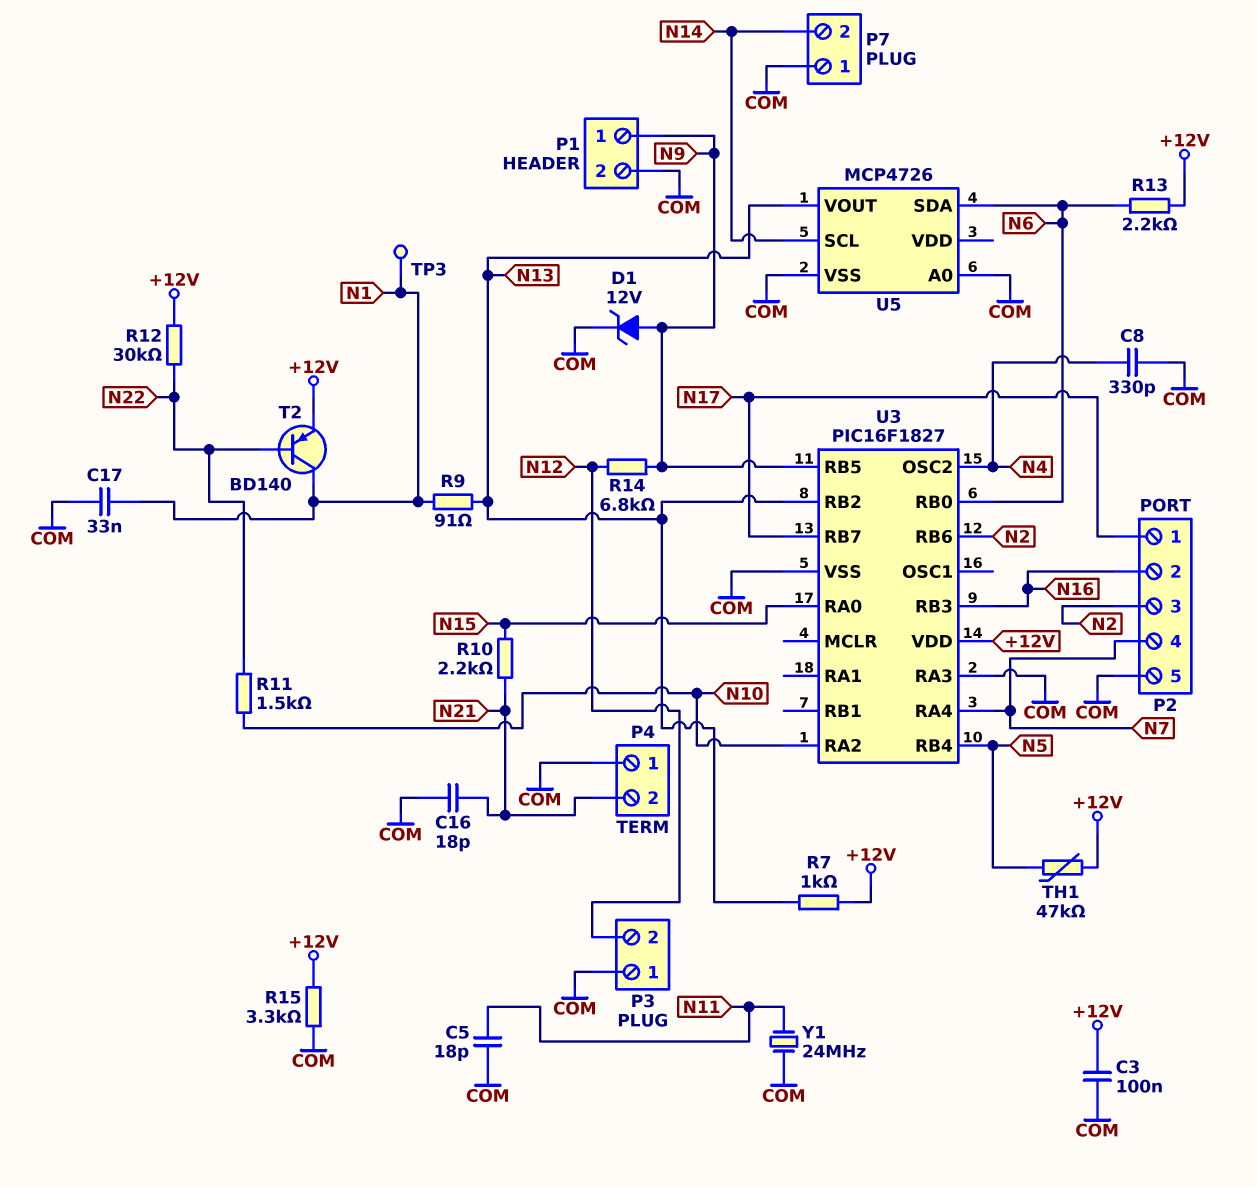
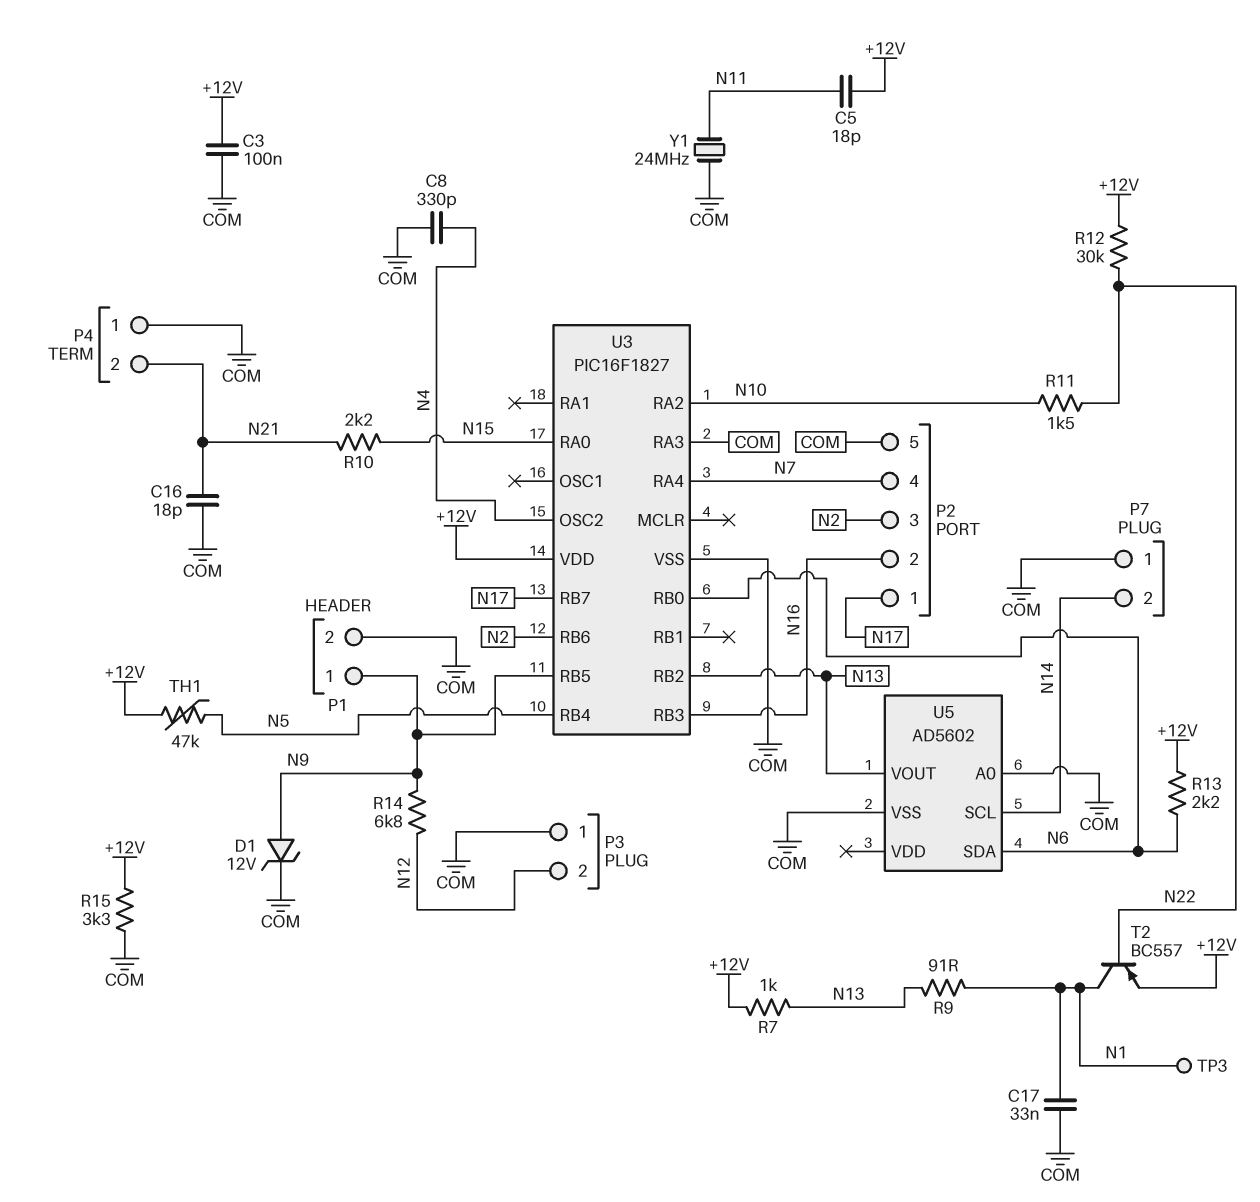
C5: 18pF (COM, N11) -> 18pF (+12V, N11)
T2: PNP BD140 (B N22, C N1, E +12V) -> PNP BC557 (B N22, C N1, E +12V)
U5: MCP4726 -> AD5602

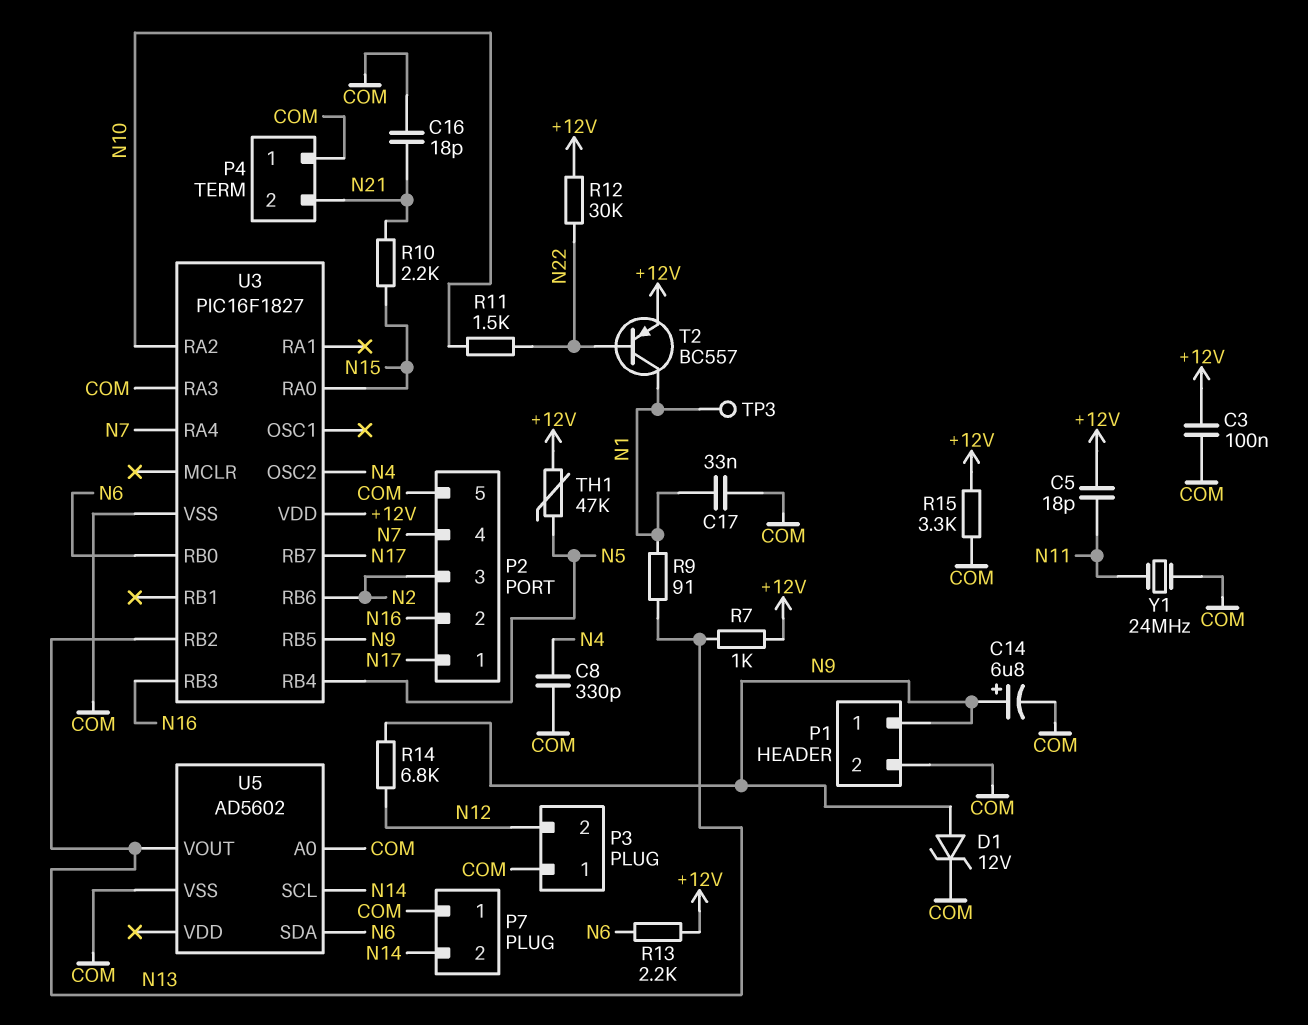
C14: none -> 6.8uF (plus N9, minus COM)

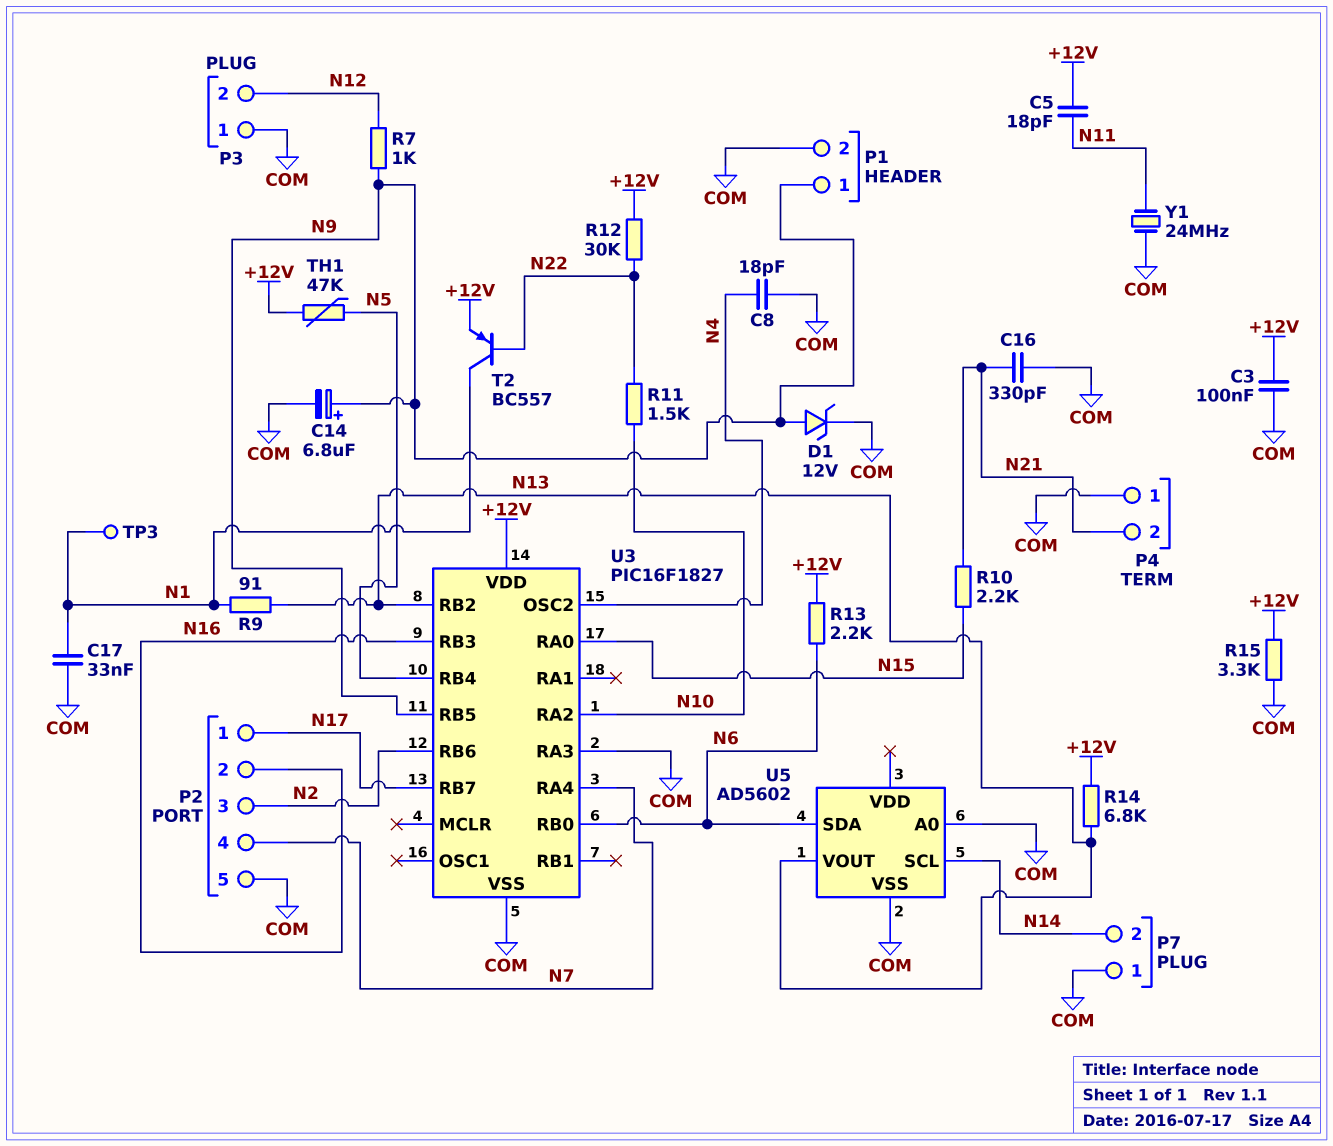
C8: 330pF (COM, N4) -> 18pF (COM, N4)
C16: 18pF (COM, N21) -> 330pF (COM, N21)
R7: 1k (+12V, N13) -> 1k (N9, N12)
R14: 6.8k (N9, N12) -> 6.8k (+12V, N13)

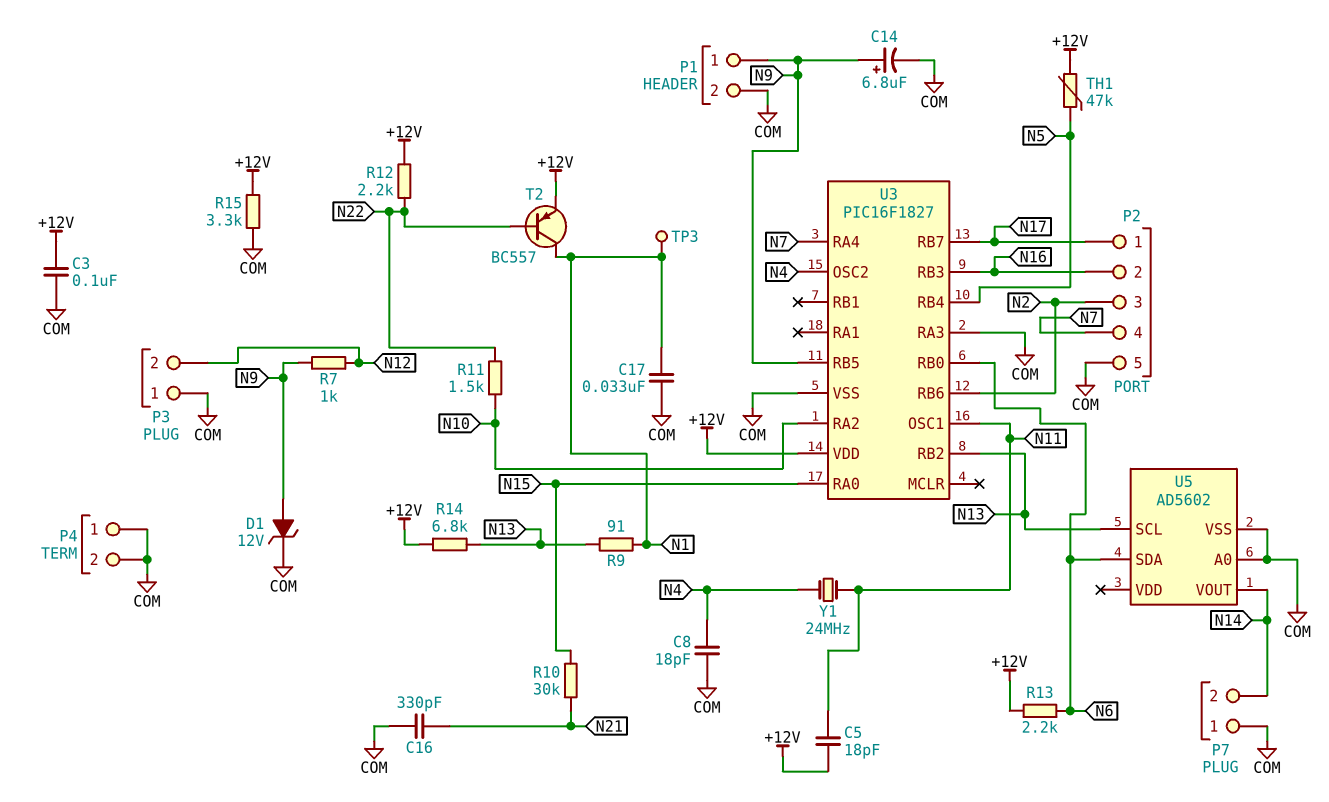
P4 pin 2: N21 -> COM
R10: 2.2k (N15, N21) -> 30k (N15, N21)
R12: 30k (+12V, N22) -> 2.2k (+12V, N22)
U3 pin OSC1: none -> N11
U5 pin SCL: N14 -> N13
U5 pin VOUT: N13 -> N14
Y1: 24MHz (COM, N11) -> 24MHz (N4, N11)

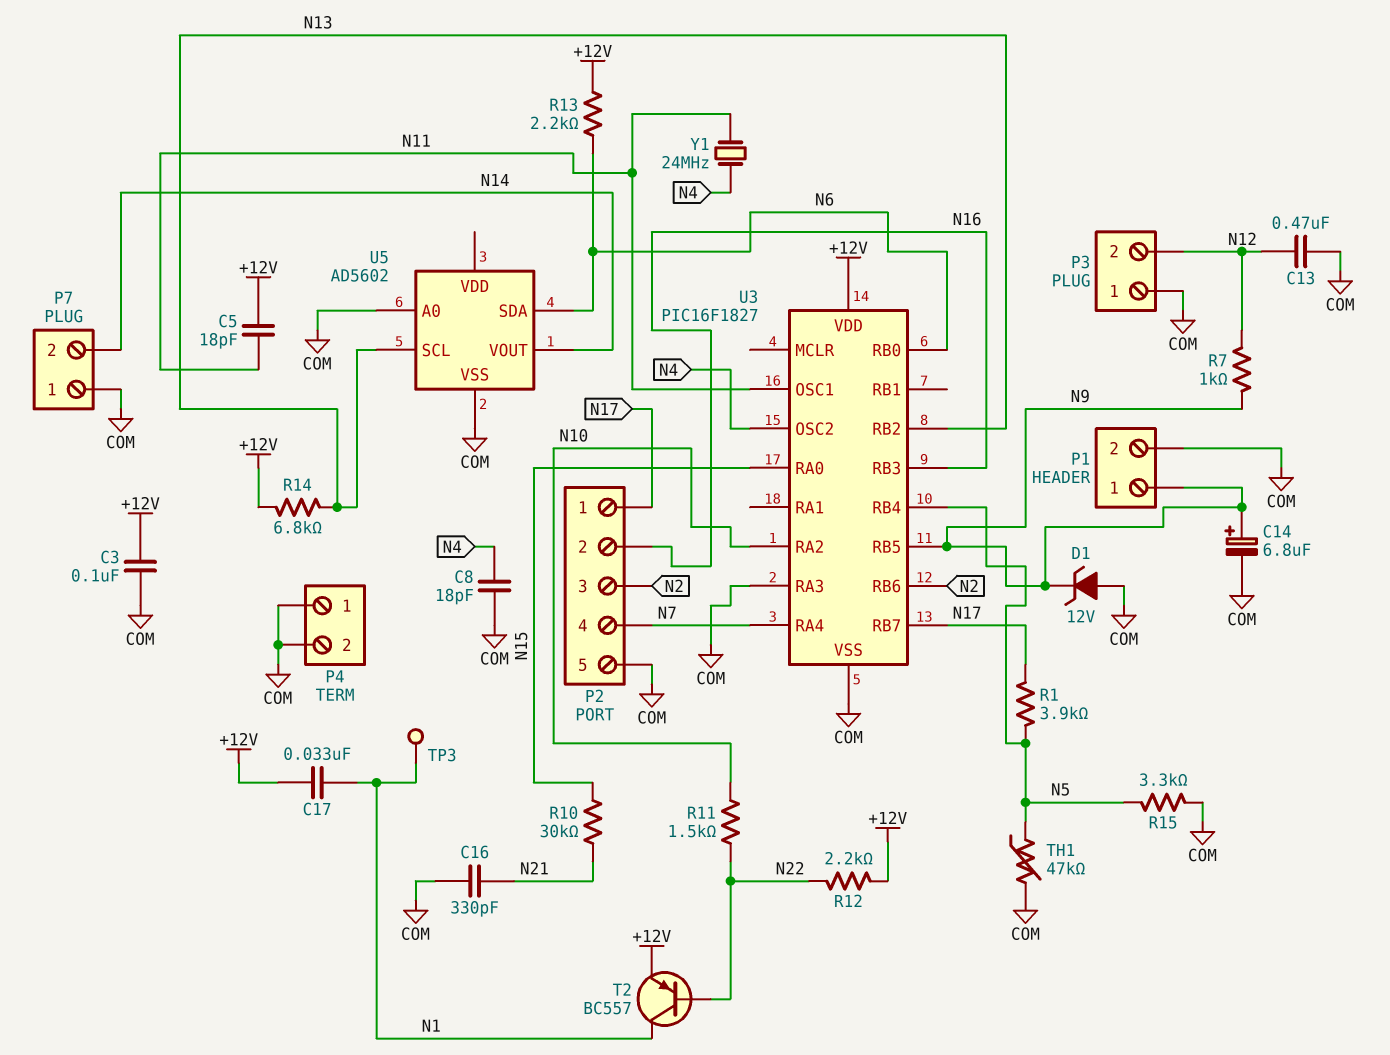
C13: none -> 470nF (COM, N12)
C17: 33nF (COM, N1) -> 33nF (+12V, N1)
D1: zener 12V (A N9, K COM) -> zener 12V (A COM, K N9)
R1: none -> 3.9k (N5, N17)
R9: 91 (N1, N13) -> none
R15: 3.3k (+12V, COM) -> 3.3k (COM, N5)
TH1: 47k (+12V, N5) -> 47k (COM, N5)

